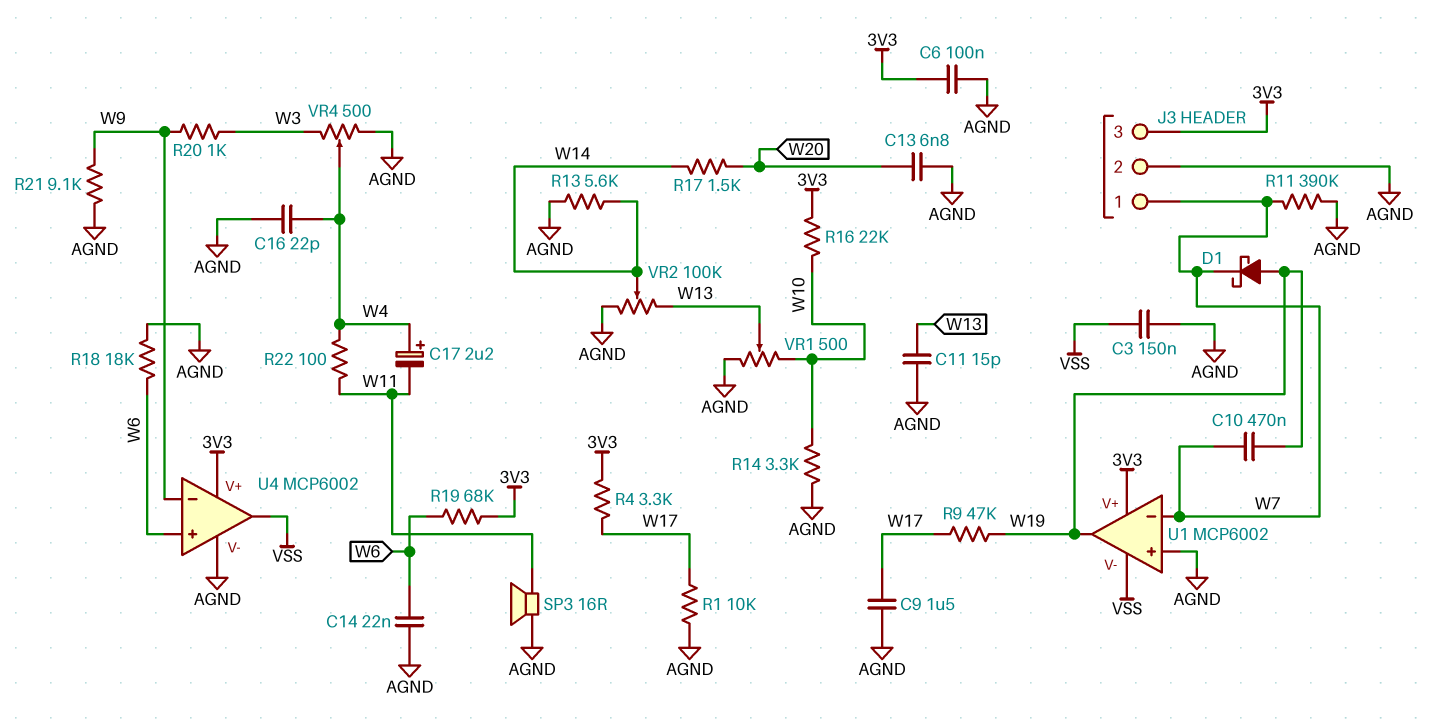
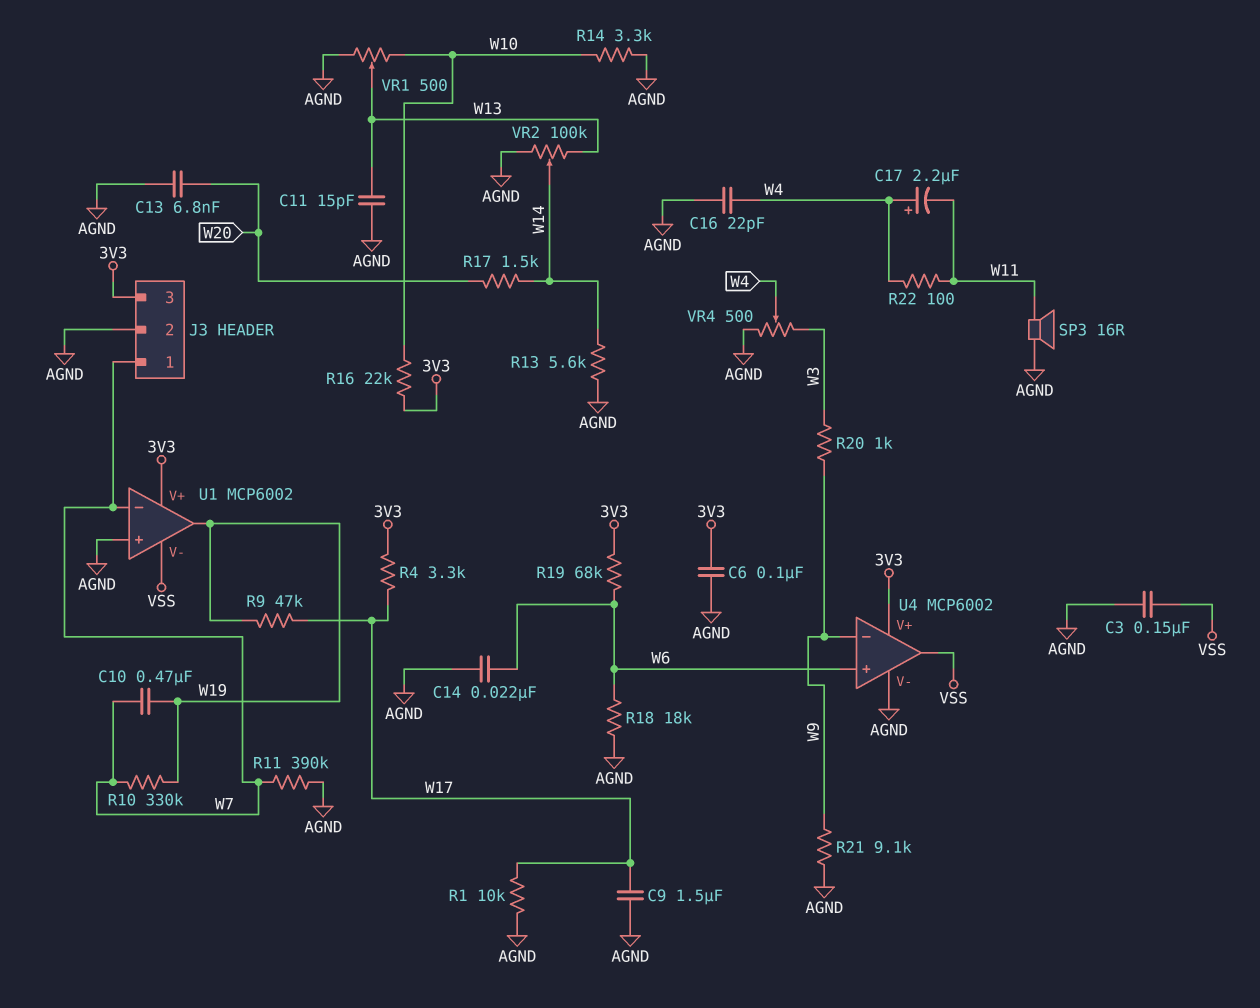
D1: schottky (A W19, K W7) -> none
R10: none -> 330k (W7, W19)

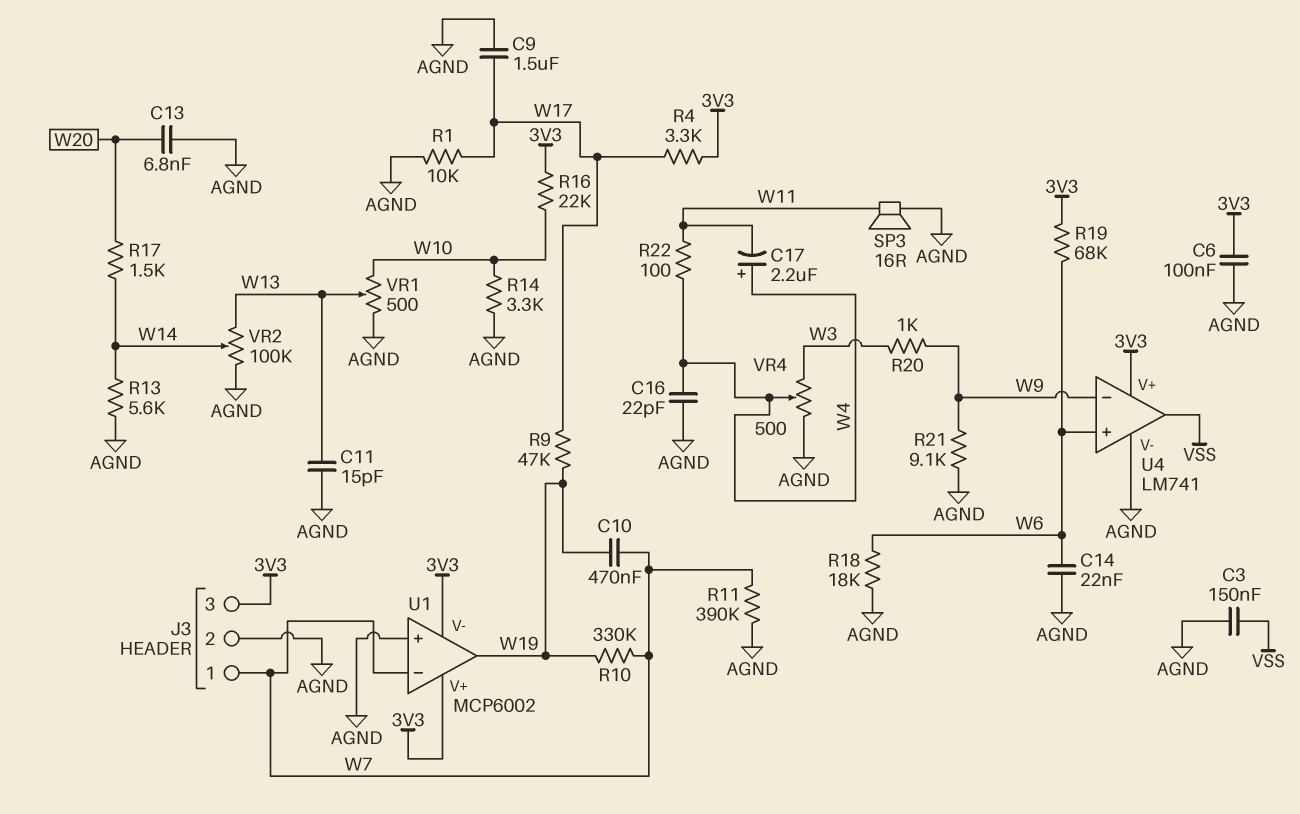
U1 pin V-: VSS -> 3V3
U4: MCP6002 -> LM741

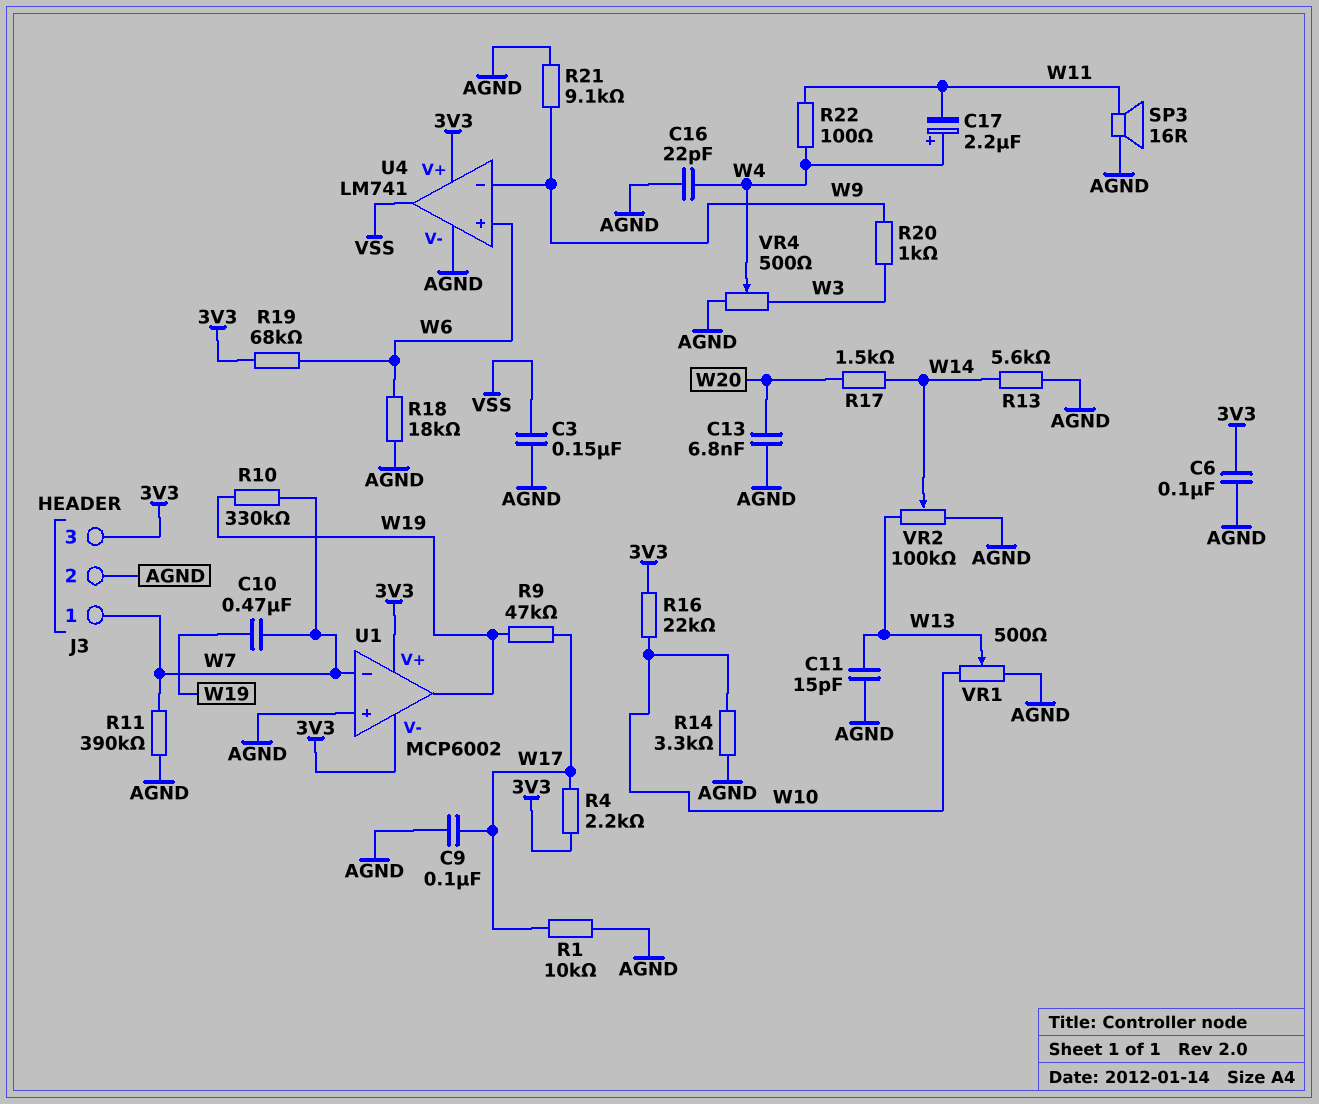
C9: 1.5uF (AGND, W17) -> 100nF (AGND, W17)
C14: 22nF (AGND, W6) -> none
R4: 3.3k (3V3, W17) -> 2.2k (3V3, W17)

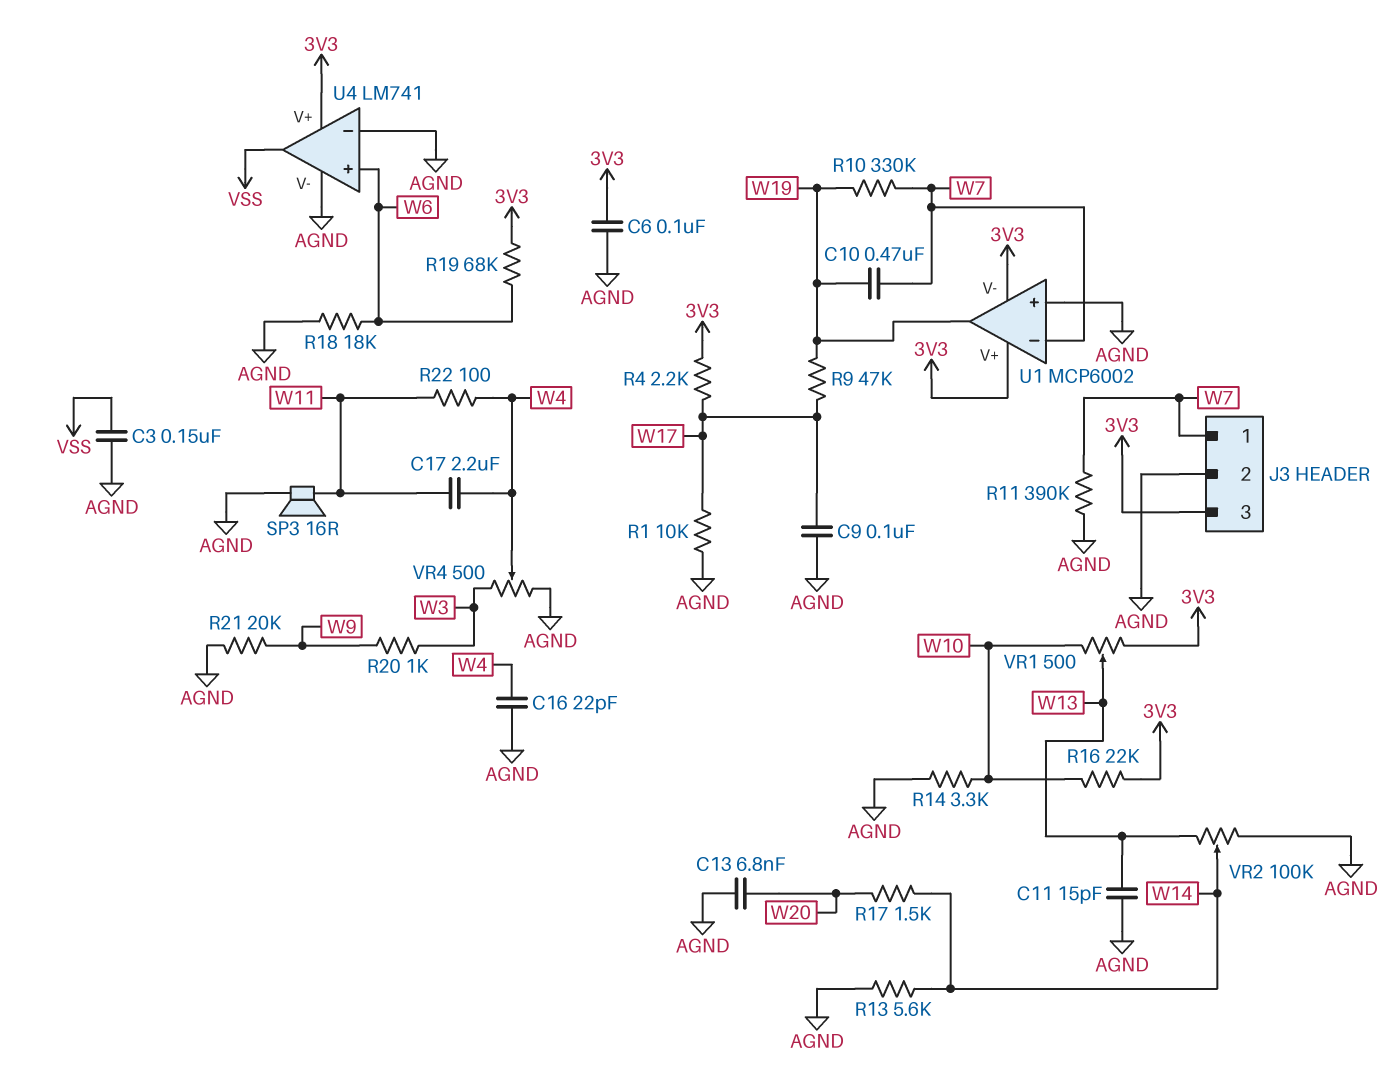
C17: 2.2uF (plus W4, minus W11) -> 2.2uF (W4, W11)
R21: 9.1k (AGND, W9) -> 20k (AGND, W9)
U4 pin in-: W9 -> AGND
VR1: 500 (AGND, W10, wiper W13) -> 500 (3V3, W10, wiper W13)

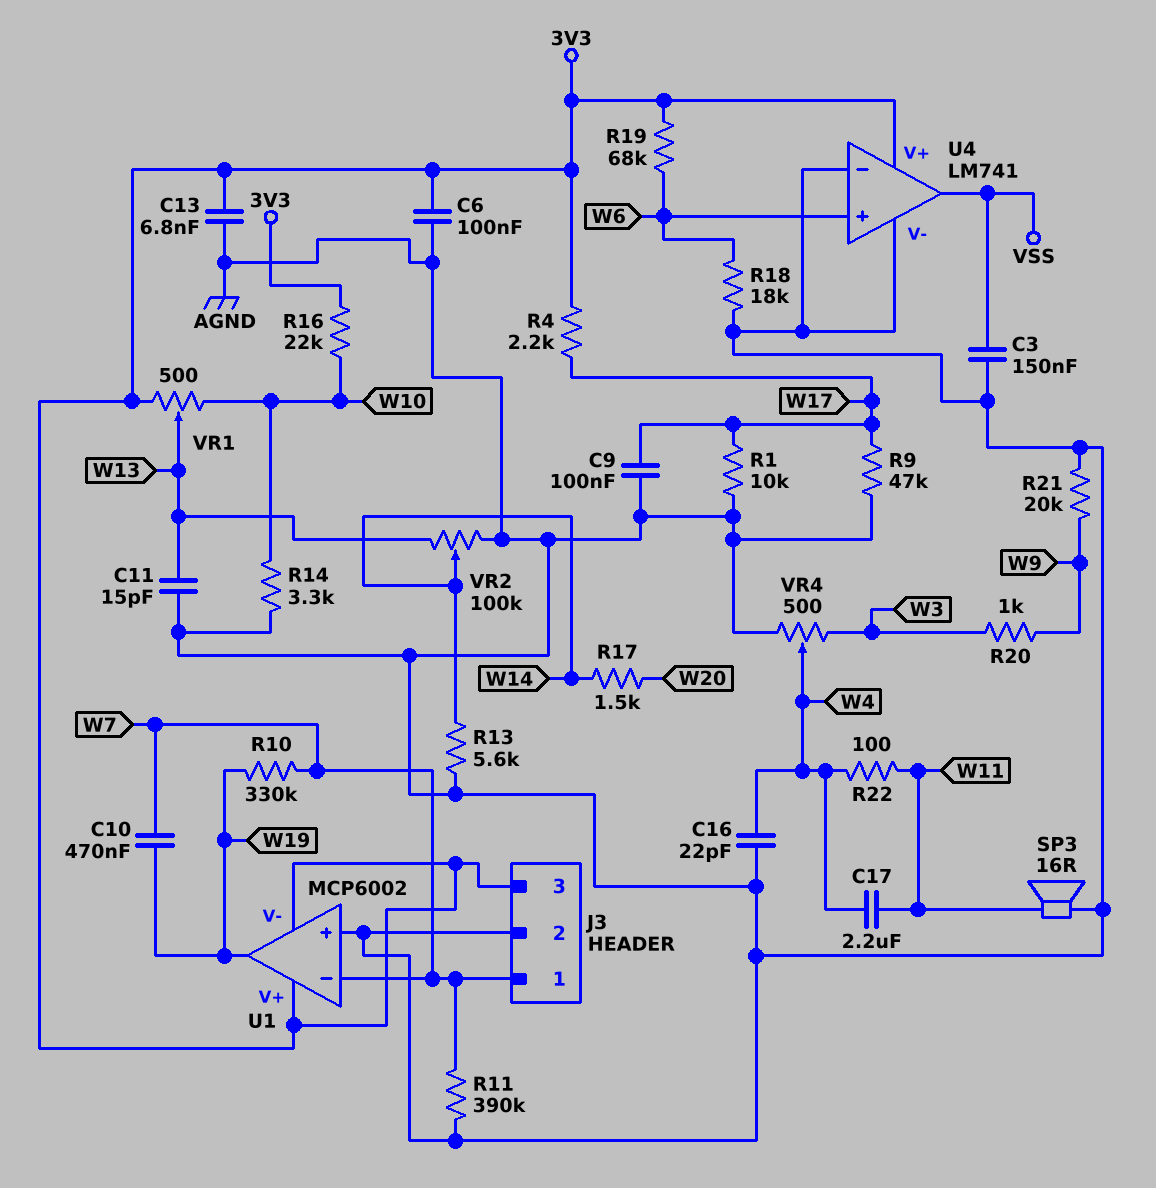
C13: 6.8nF (AGND, W20) -> 6.8nF (3V3, AGND)
R9: 47k (W17, W19) -> 47k (AGND, W17)

